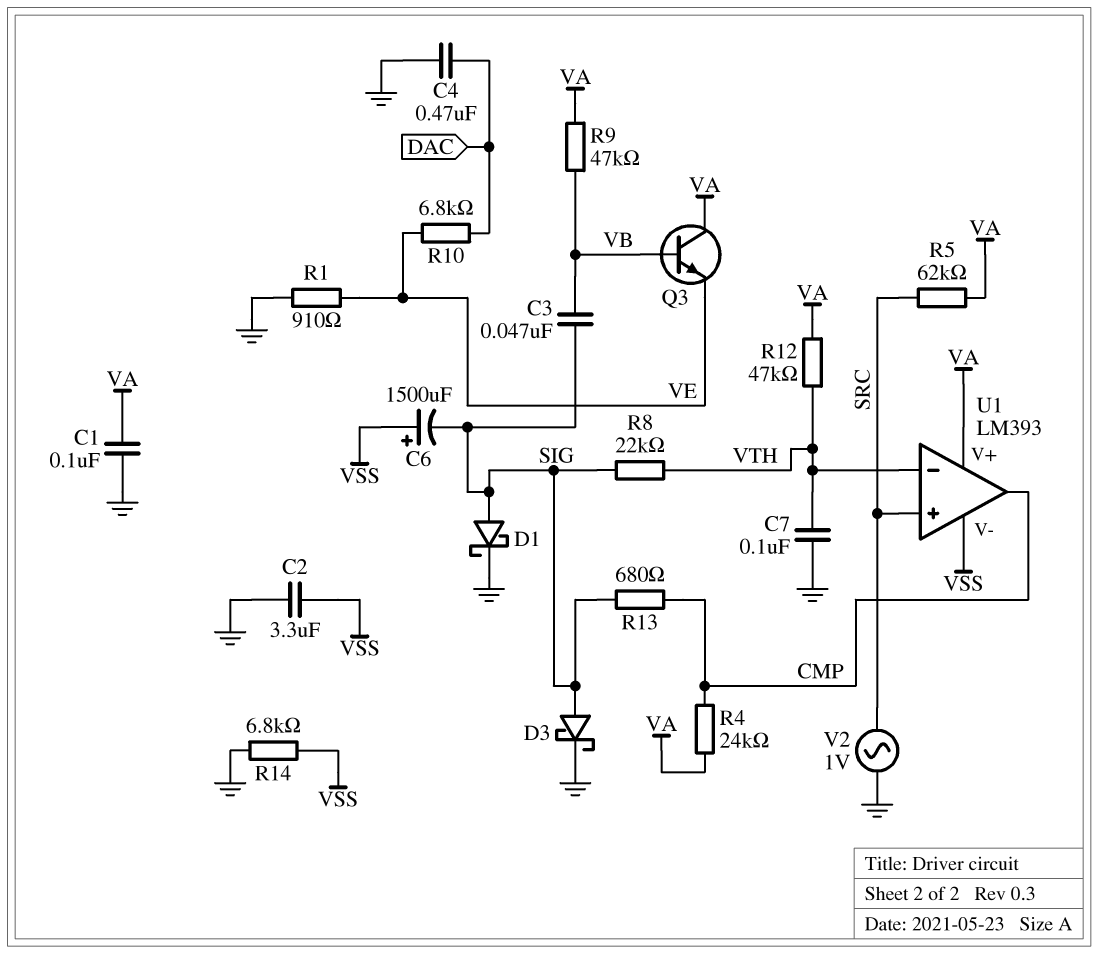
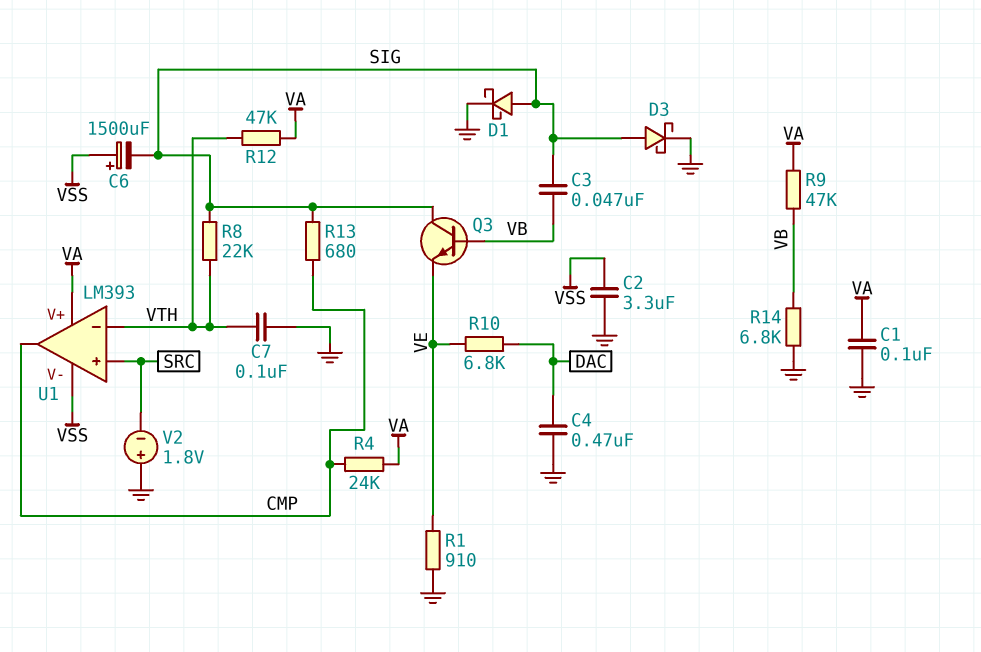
Q3: NPN (B VB, C VA, E VE) -> NPN (B VB, C SIG, E VE)
R5: 62k (SRC, VA) -> none
R14: 6.8k (GND, VSS) -> 6.8k (GND, VB)
V2: AC 1V (GND, SRC) -> 1.8V (plus GND, minus SRC)

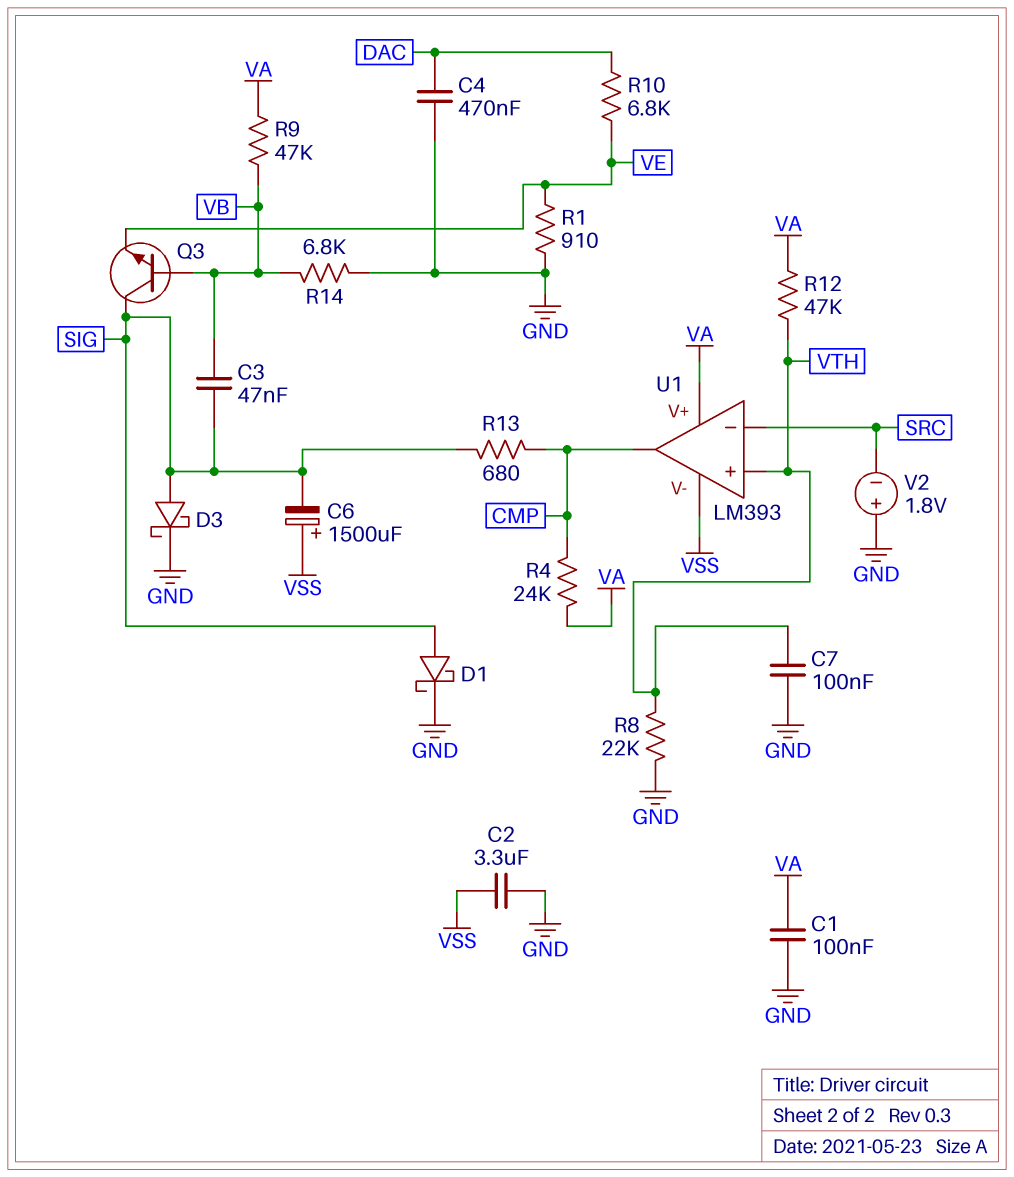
R8: 22k (SIG, VTH) -> 22k (GND, VTH)
U1 pin in+: SRC -> VTH
U1 pin in-: VTH -> SRC

